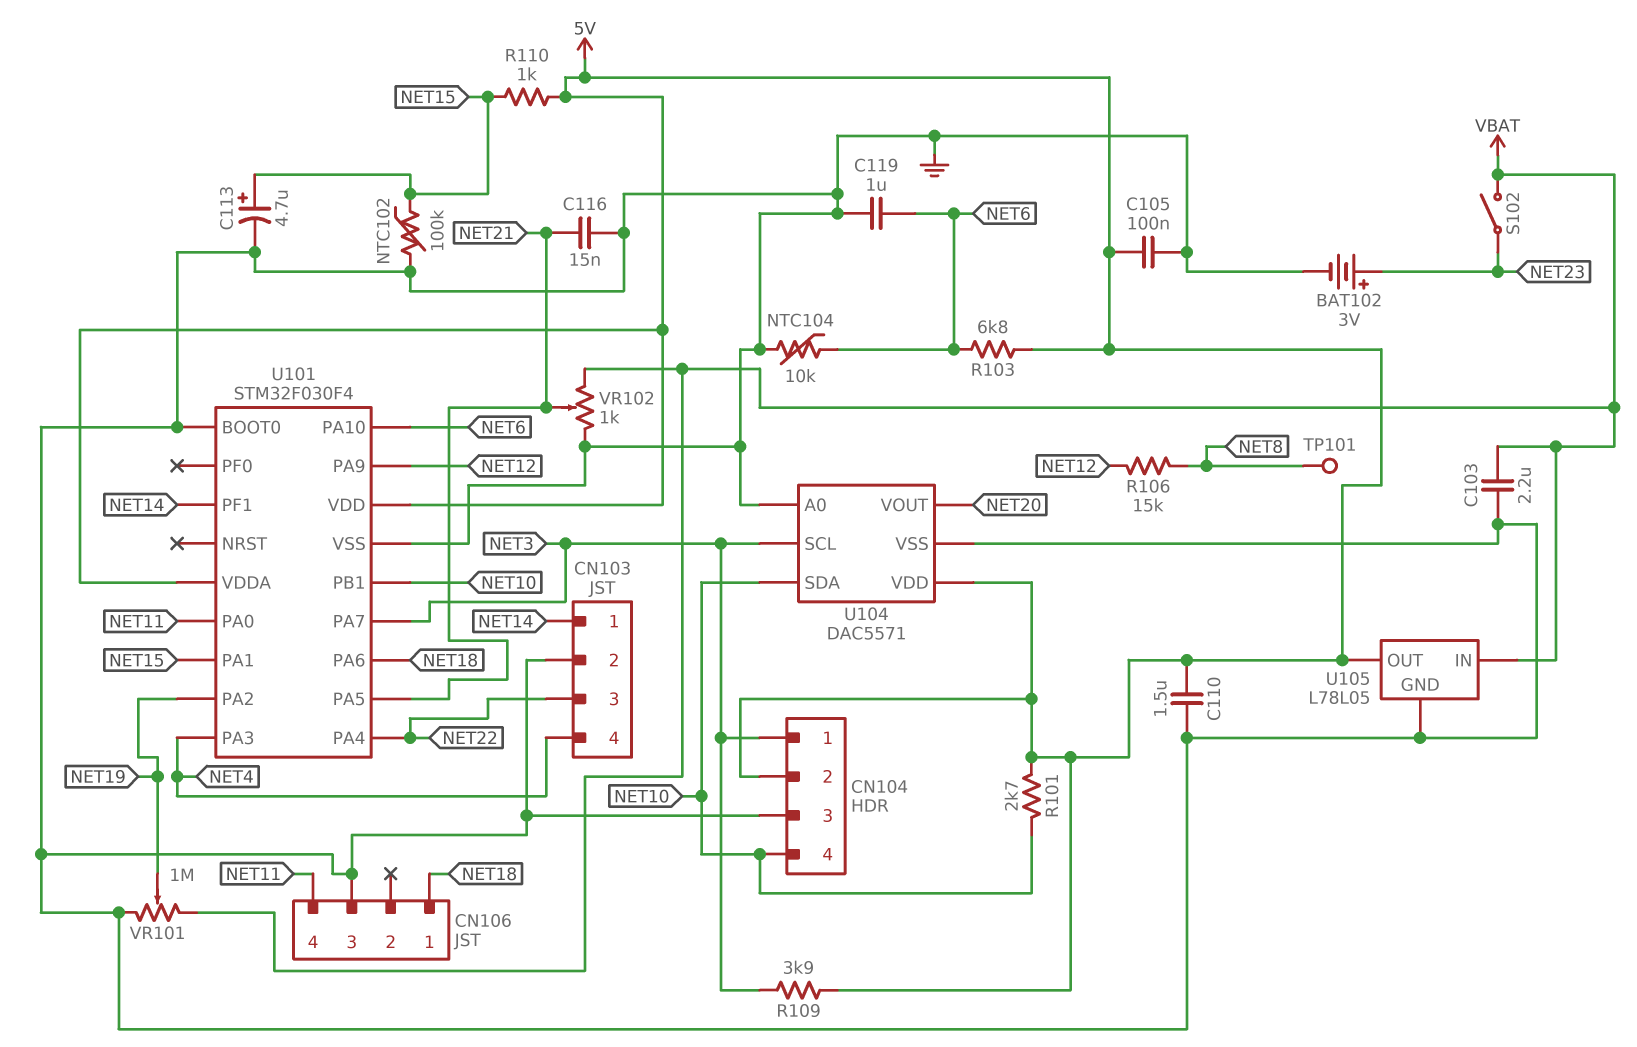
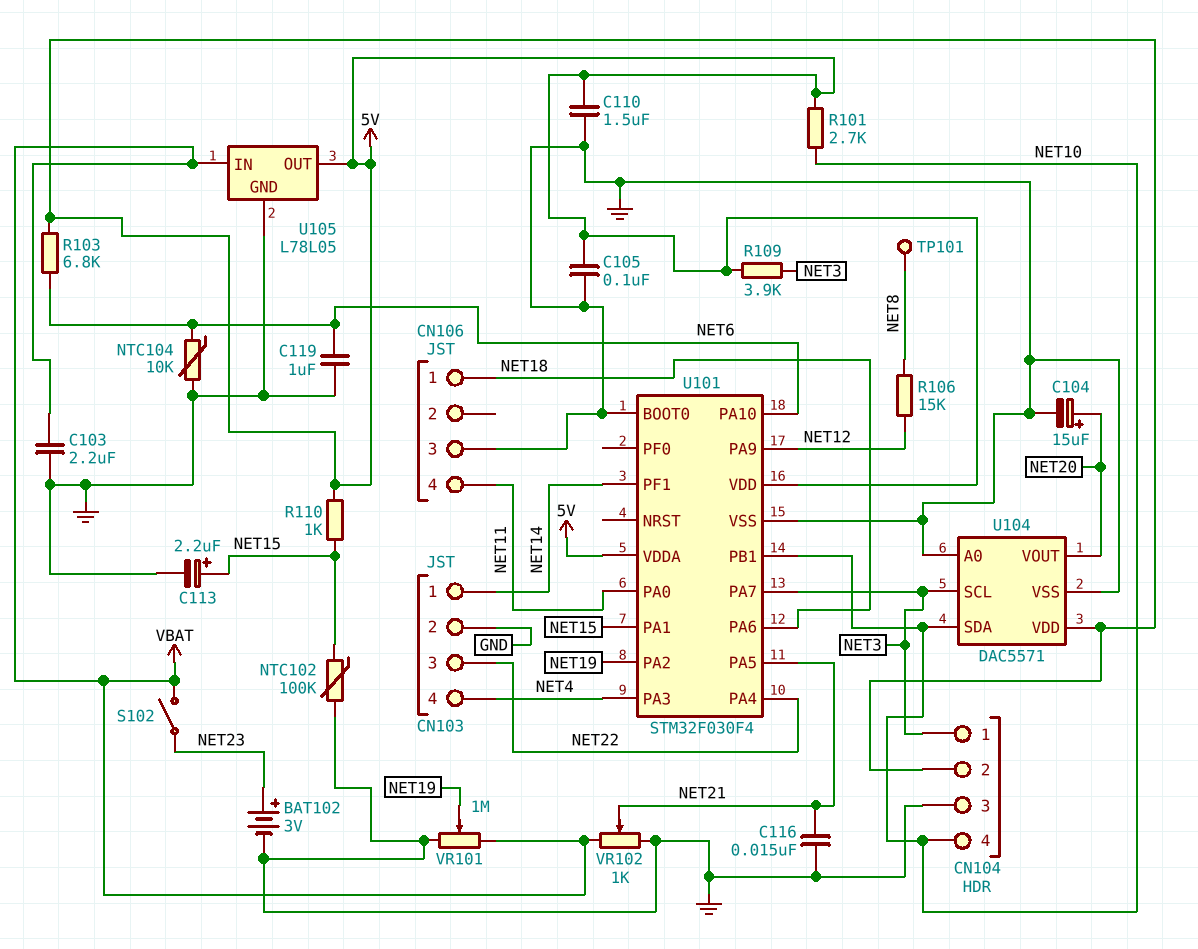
C104: none -> 15uF (plus NET20, minus GND)
C113: 4.7uF (plus NET15, minus GND) -> 2.2uF (plus NET15, minus GND)

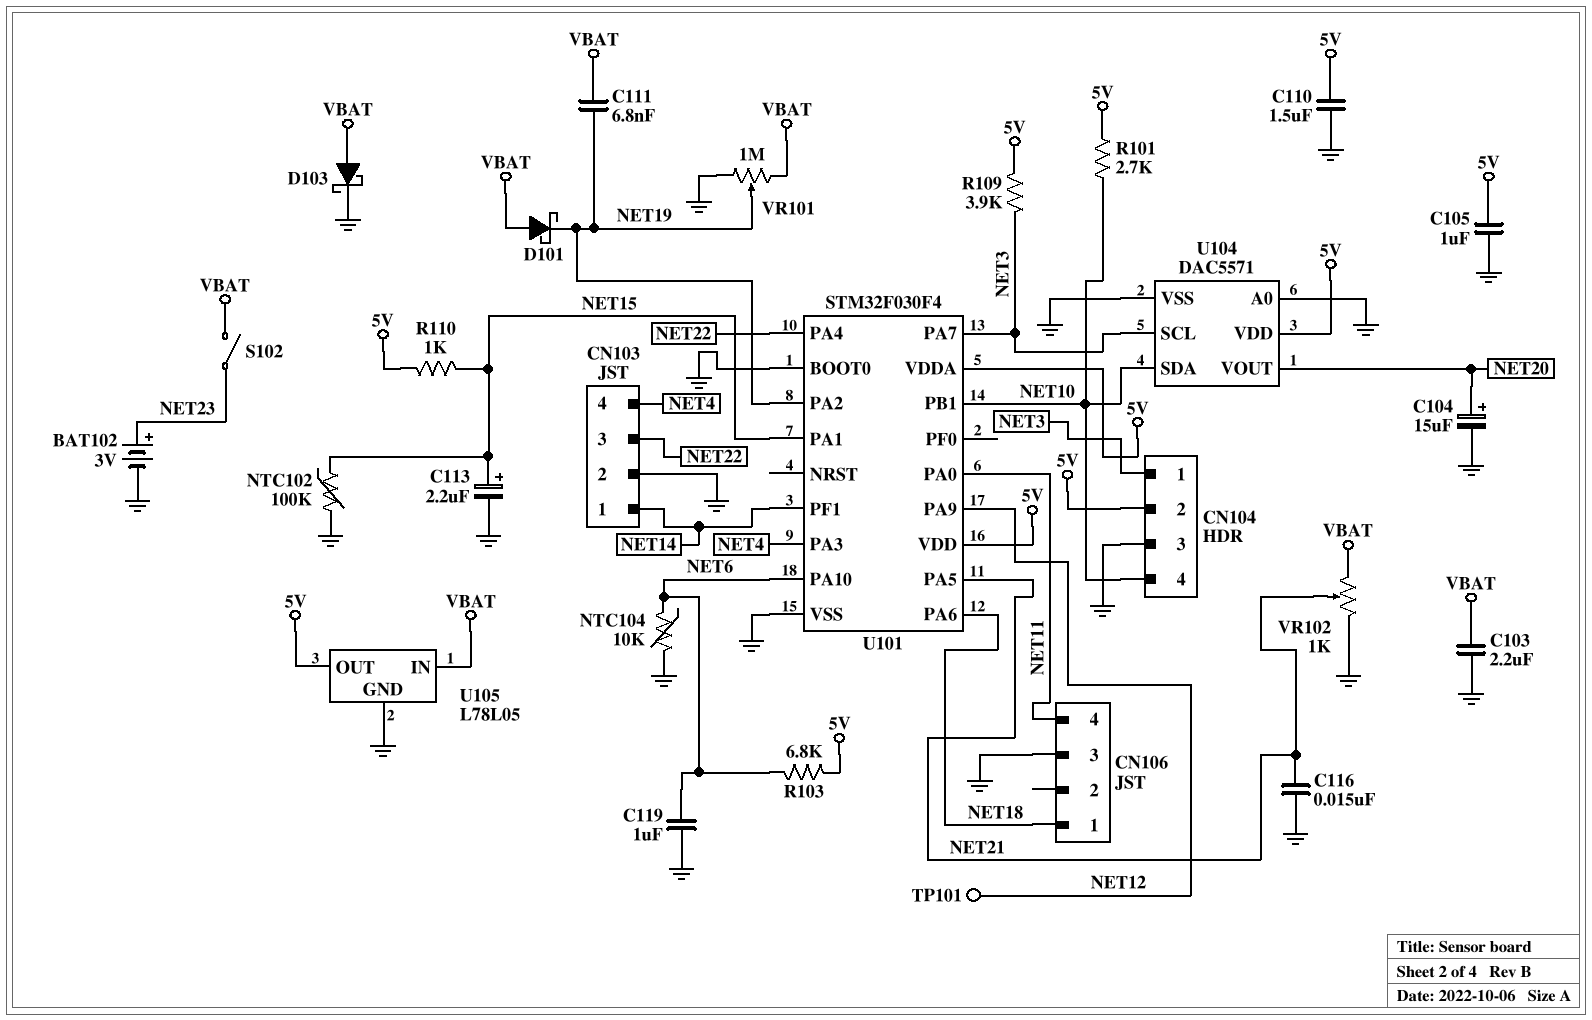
C105: 100nF (5V, GND) -> 1uF (5V, GND)
C111: none -> 6.8nF (NET19, VBAT)
D101: none -> schottky (A VBAT, K NET19)
D103: none -> schottky (A VBAT, K GND)
R106: 15k (NET8, NET12) -> none
TP101: test point (NET8) -> test point (NET12)

